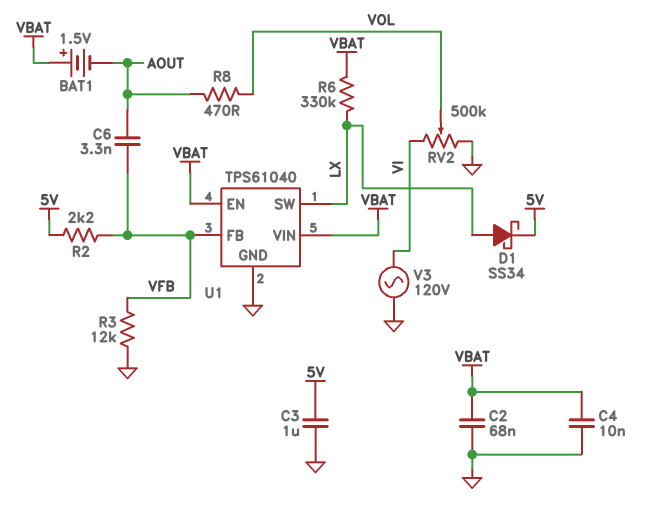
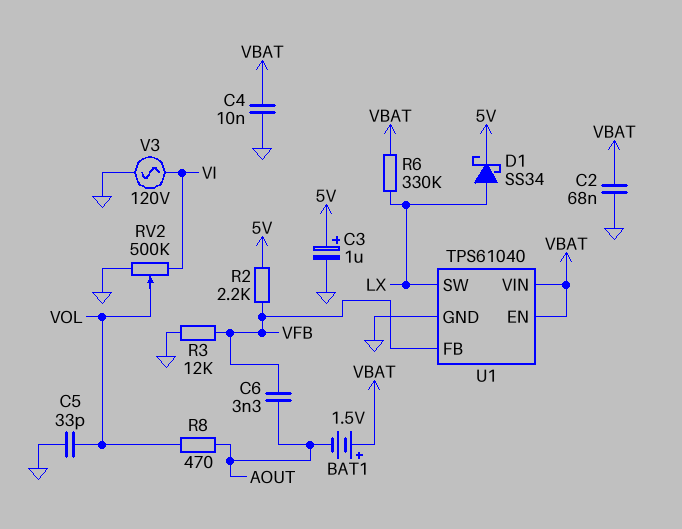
C3: 1uF (5V, GND) -> 1uF (plus 5V, minus GND)
C5: none -> 33pF (GND, VOL)

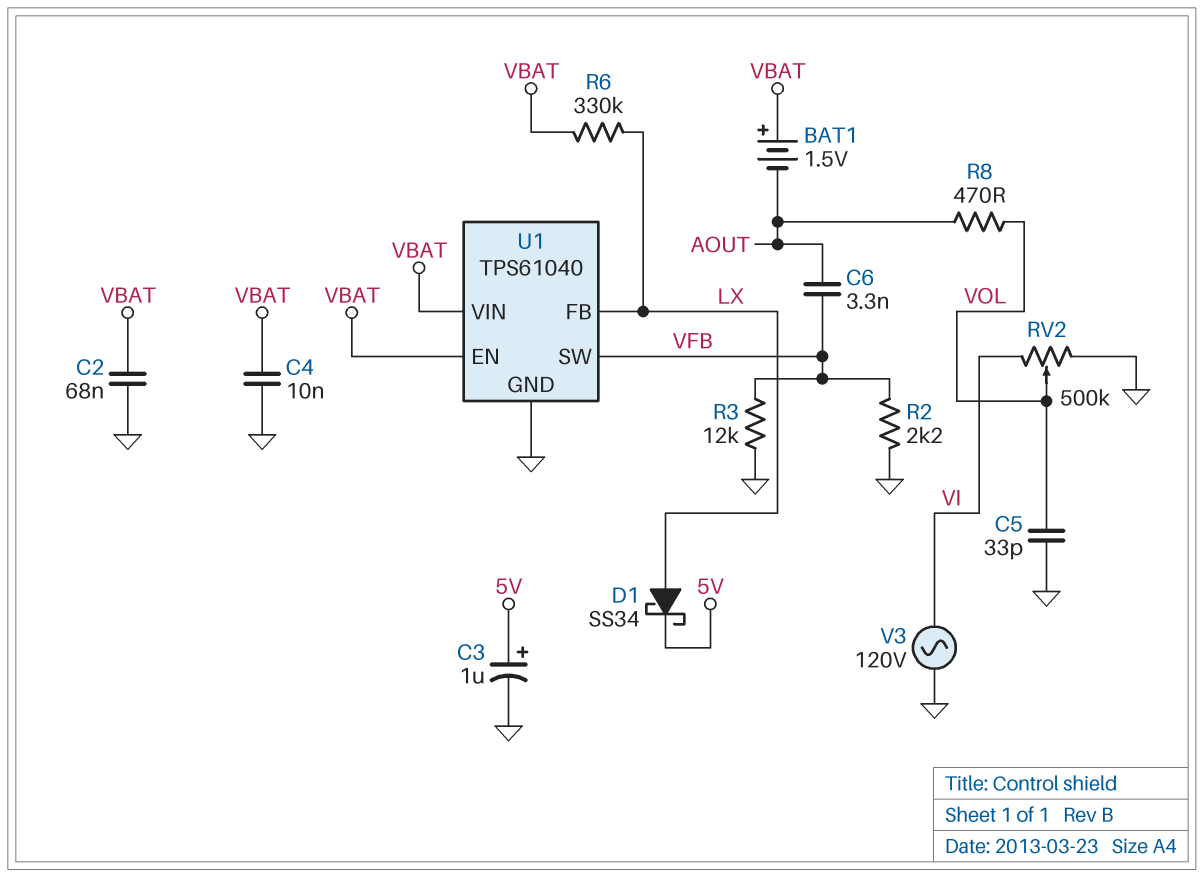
R2: 2.2k (5V, VFB) -> 2.2k (GND, VFB)
U1 pin FB: VFB -> LX
U1 pin SW: LX -> VFB

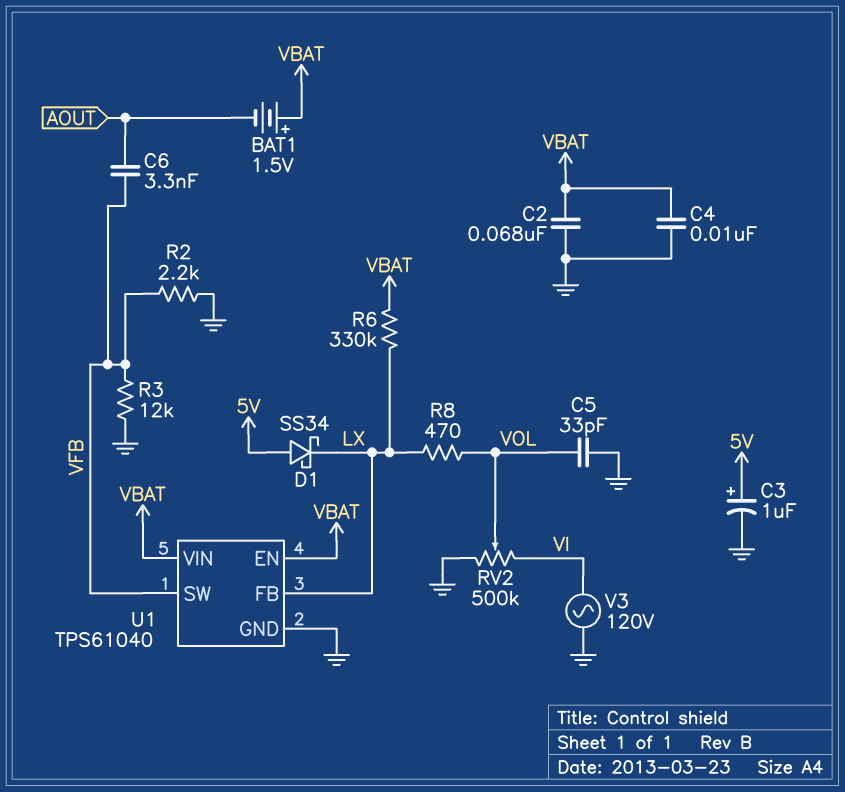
D1: schottky SS34 (A LX, K 5V) -> schottky SS34 (A 5V, K LX)
R8: 470 (AOUT, VOL) -> 470 (LX, VOL)

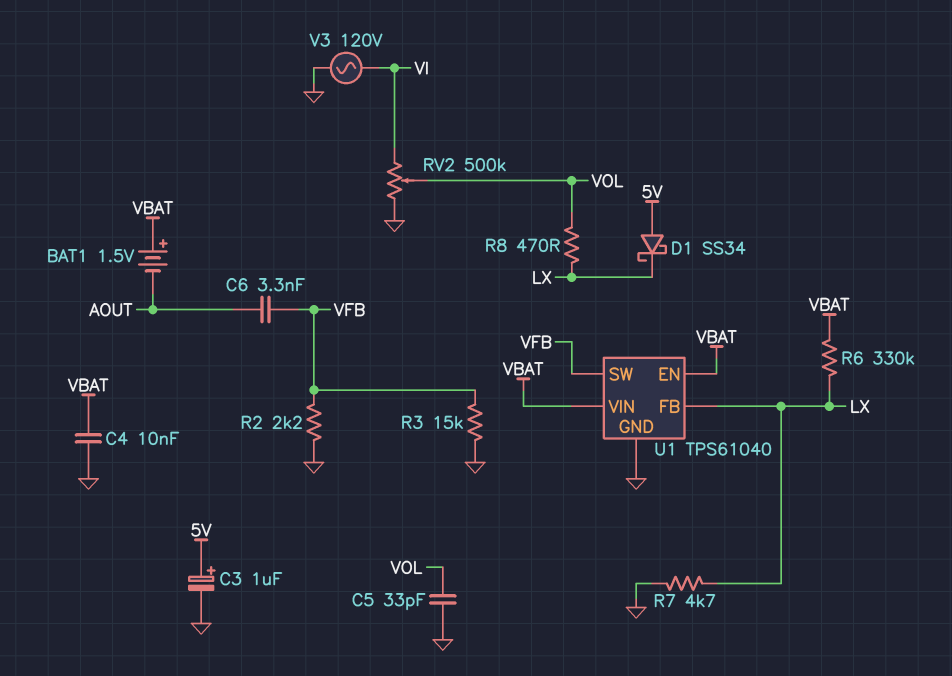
C2: 68nF (GND, VBAT) -> none
R3: 12k (GND, VFB) -> 15k (GND, VFB)
R7: none -> 4.7k (GND, LX)

